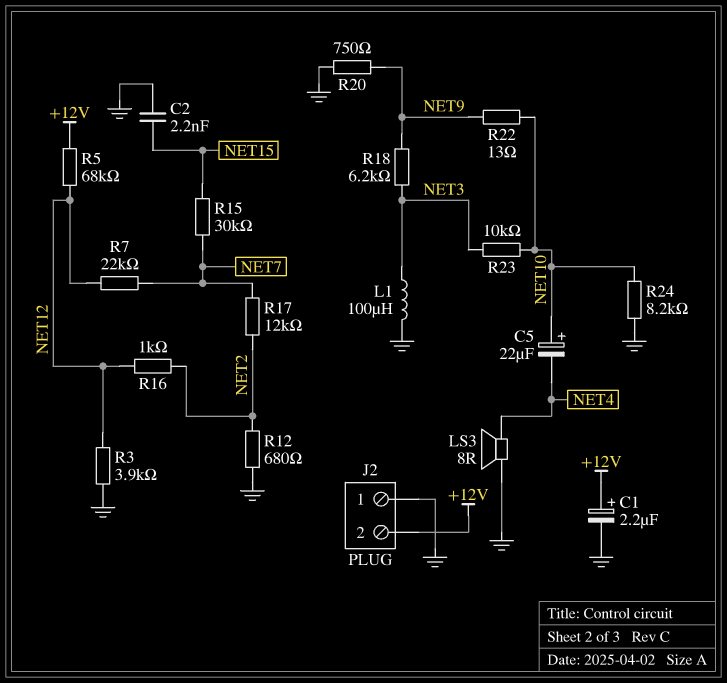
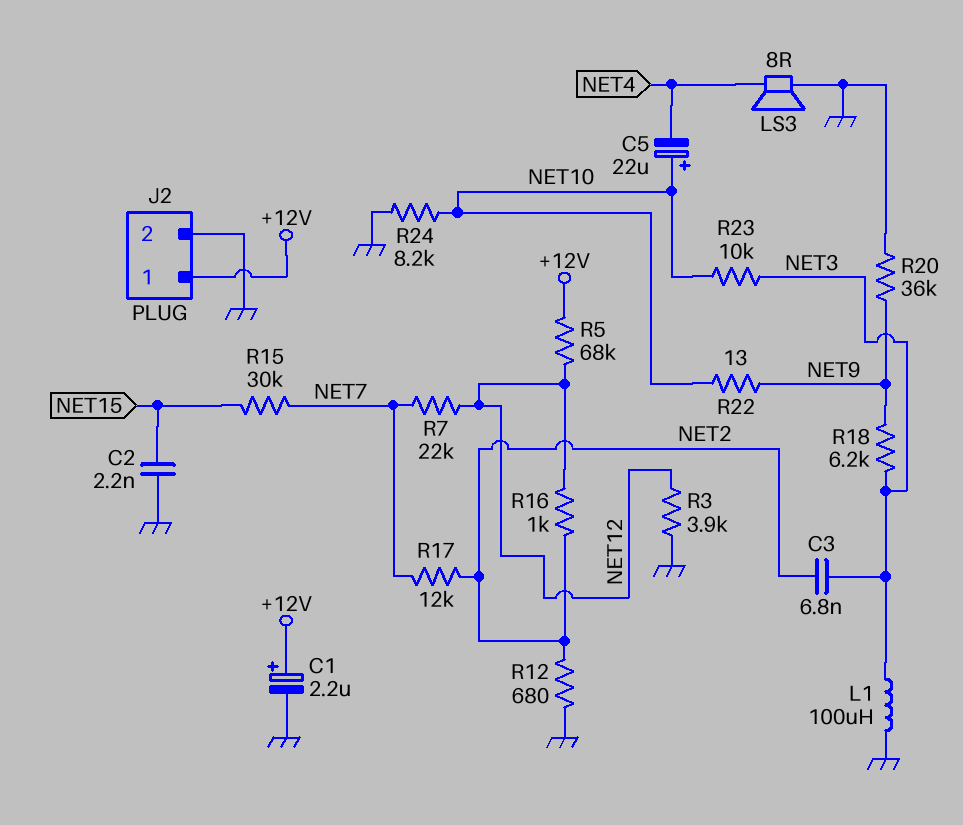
C3: none -> 6.8nF (NET2, NET3)
J2 pin 1: GND -> +12V
J2 pin 2: +12V -> GND
R20: 750 (GND, NET9) -> 36k (GND, NET9)

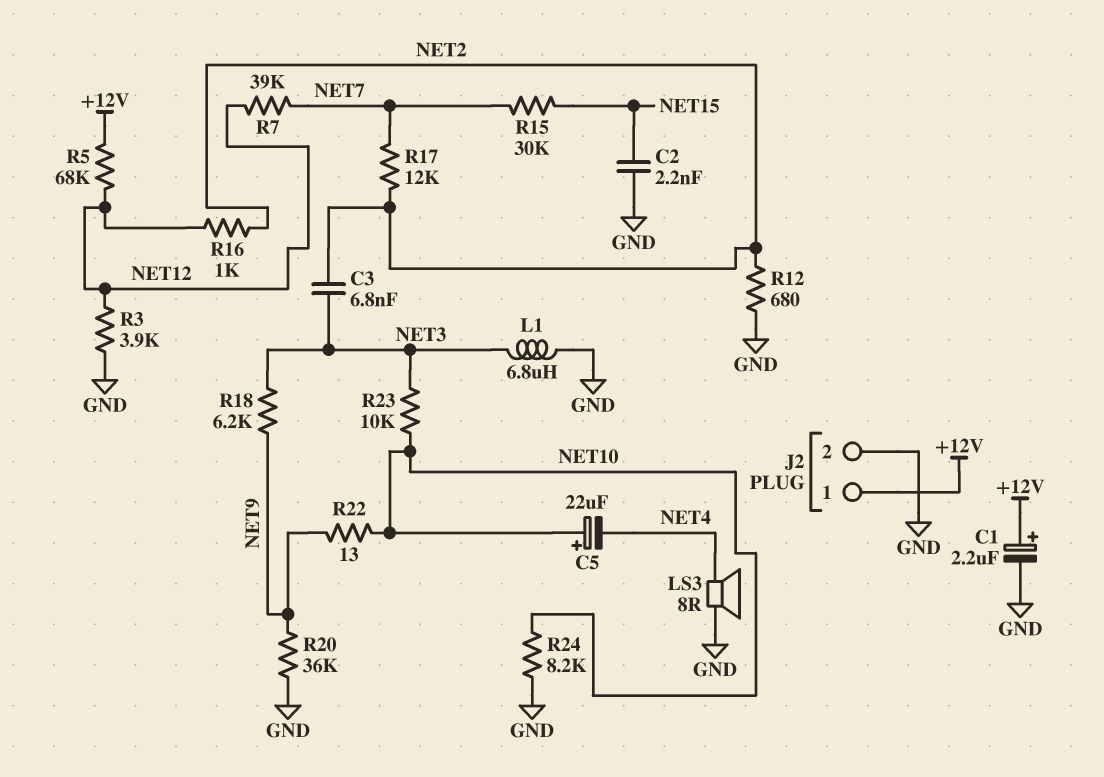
L1: 100uH (GND, NET3) -> 6.8uH (GND, NET3)
R7: 22k (NET7, NET12) -> 39k (NET7, NET12)

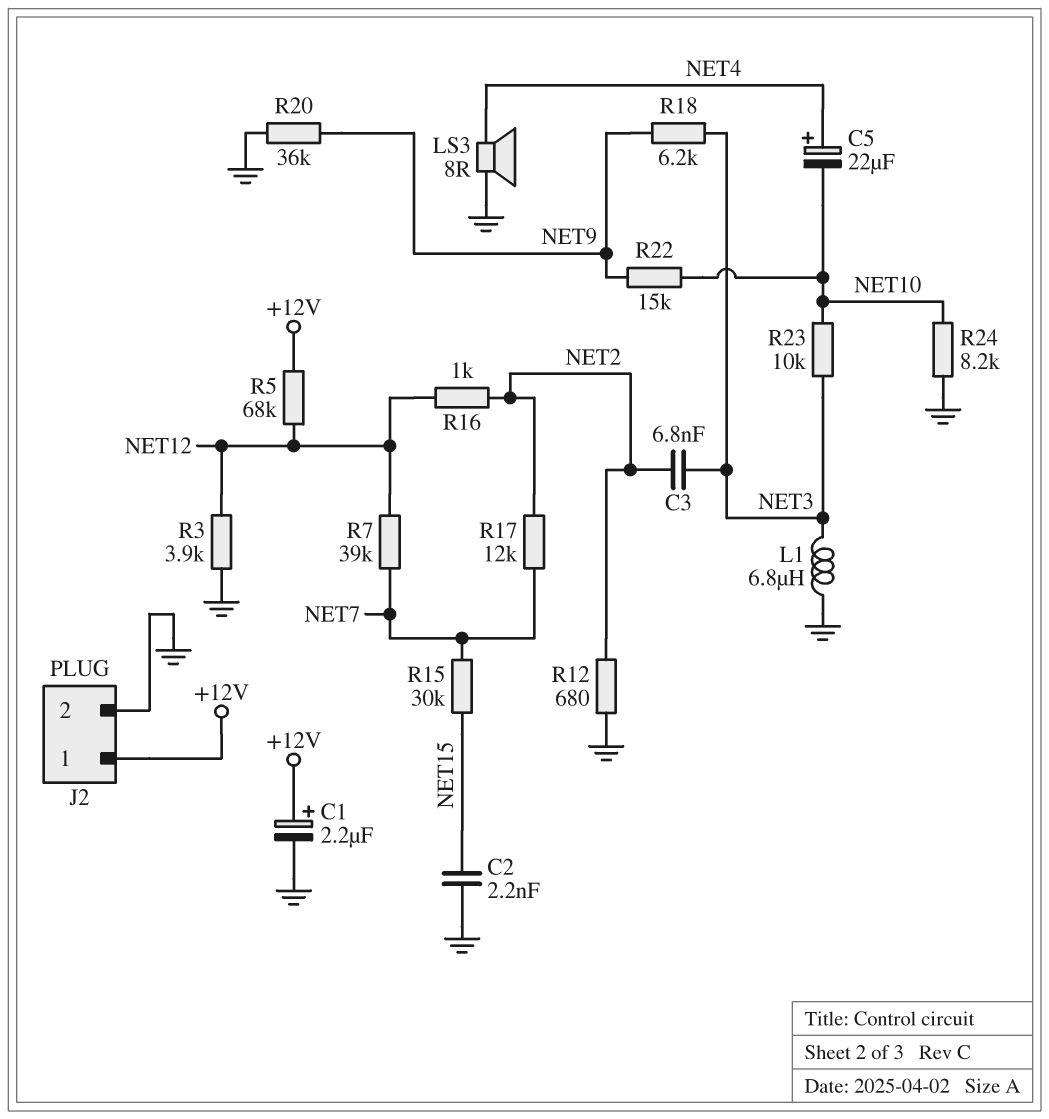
C5: 22uF (plus NET10, minus NET4) -> 22uF (plus NET4, minus NET10)
R22: 13 (NET9, NET10) -> 15k (NET9, NET10)

